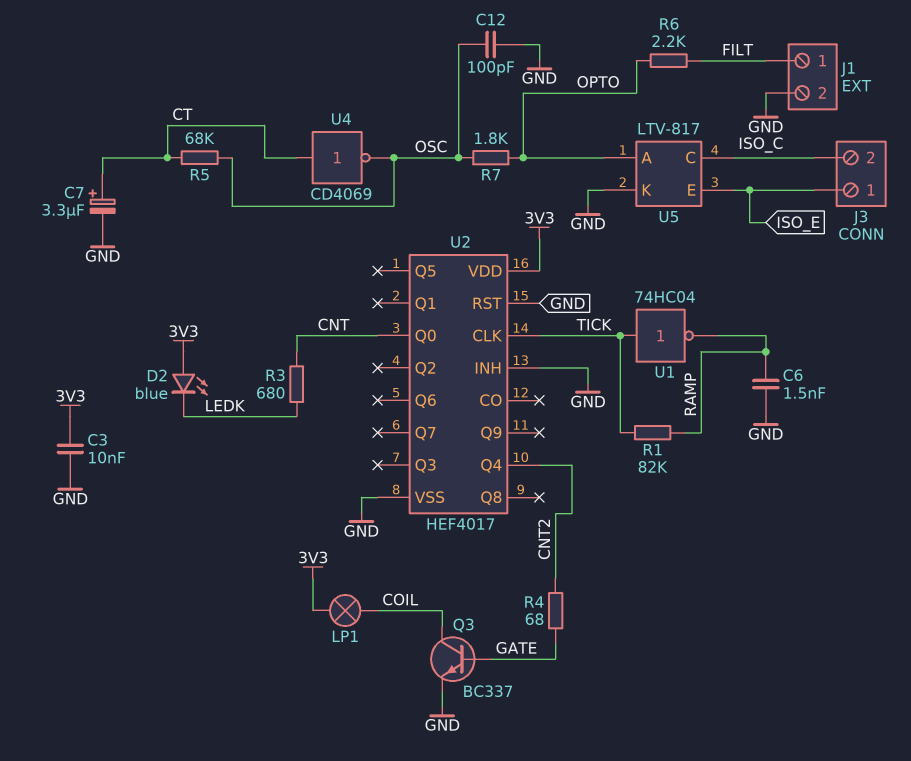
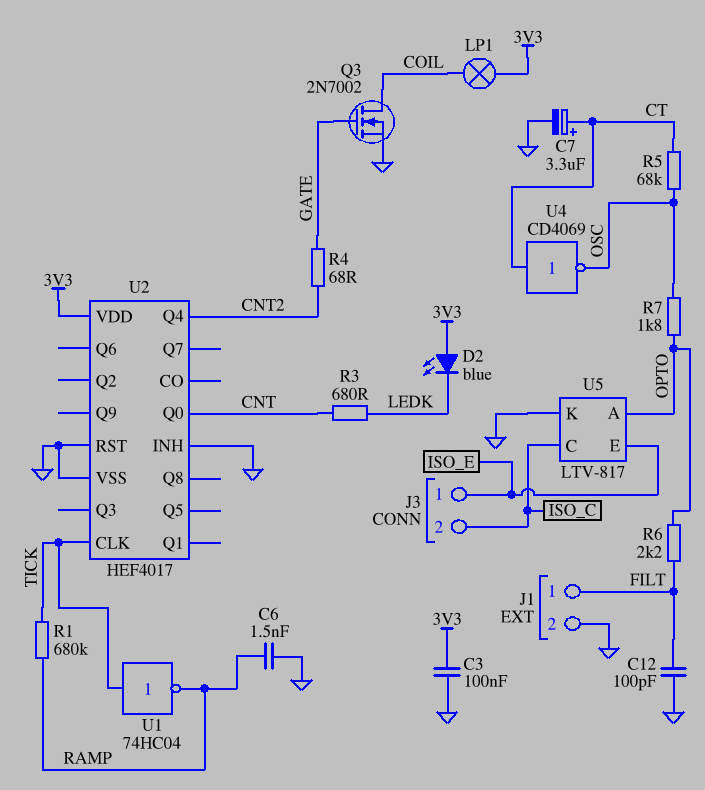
C3: 10nF (3V3, GND) -> 100nF (3V3, GND)
C12: 100pF (GND, OSC) -> 100pF (FILT, GND)
Q3: NPN BC337 (B GATE, C COIL, E GND) -> NMOS 2N7002 (G GATE, D COIL, S GND)
R1: 82k (RAMP, TICK) -> 680k (RAMP, TICK)

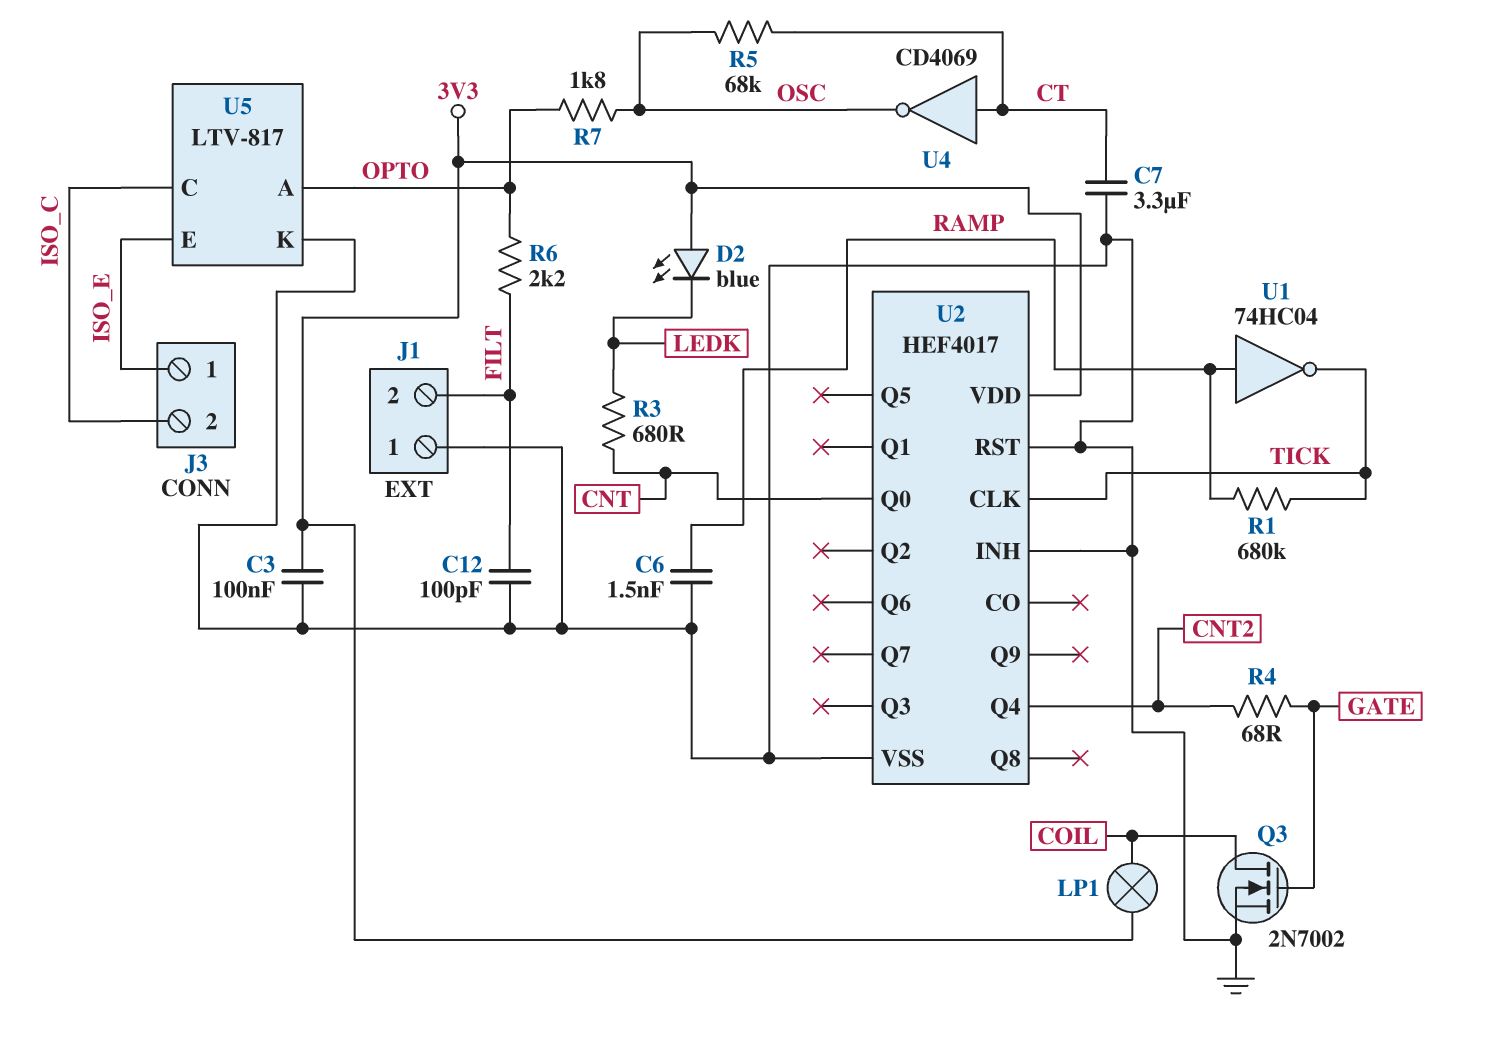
C7: 3.3uF (plus CT, minus GND) -> 3.3uF (CT, GND)
J1 pin 1: FILT -> GND
J1 pin 2: GND -> FILT
U1: NOT 74HC04 (in TICK, out RAMP) -> NOT 74HC04 (in RAMP, out TICK)

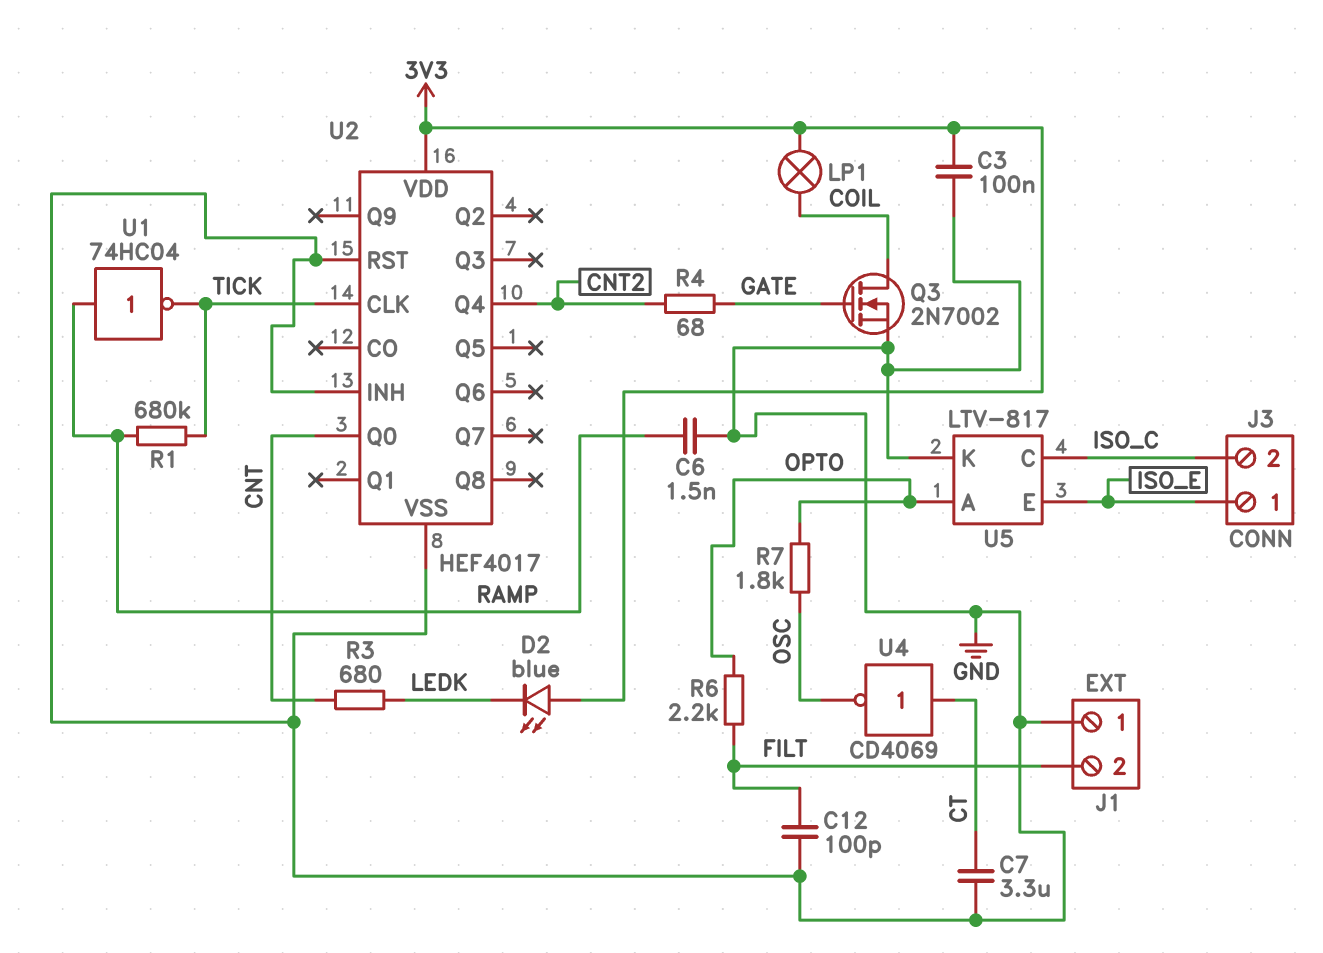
R5: 68k (CT, OSC) -> none

